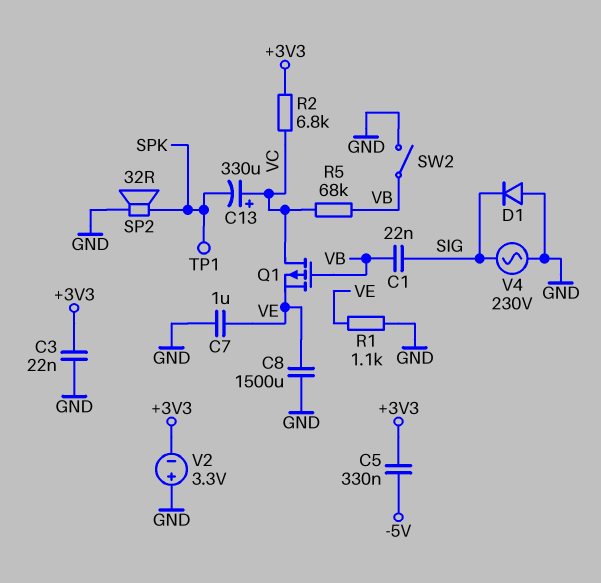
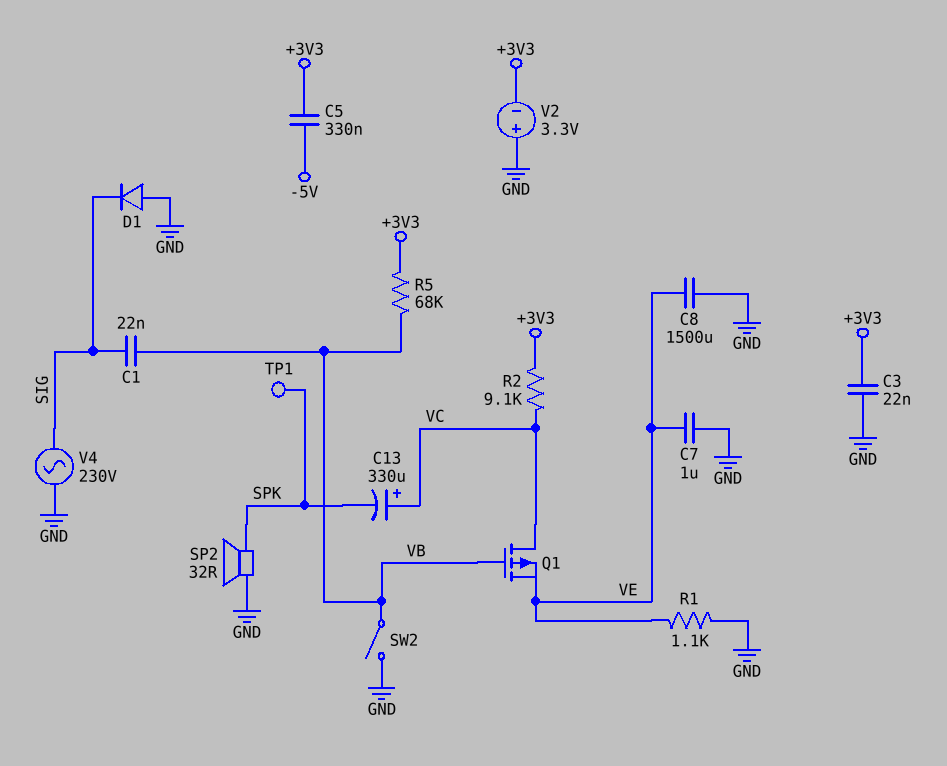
R2: 6.8k (+3V3, VC) -> 9.1k (+3V3, VC)
R5: 68k (VB, VC) -> 68k (+3V3, VB)

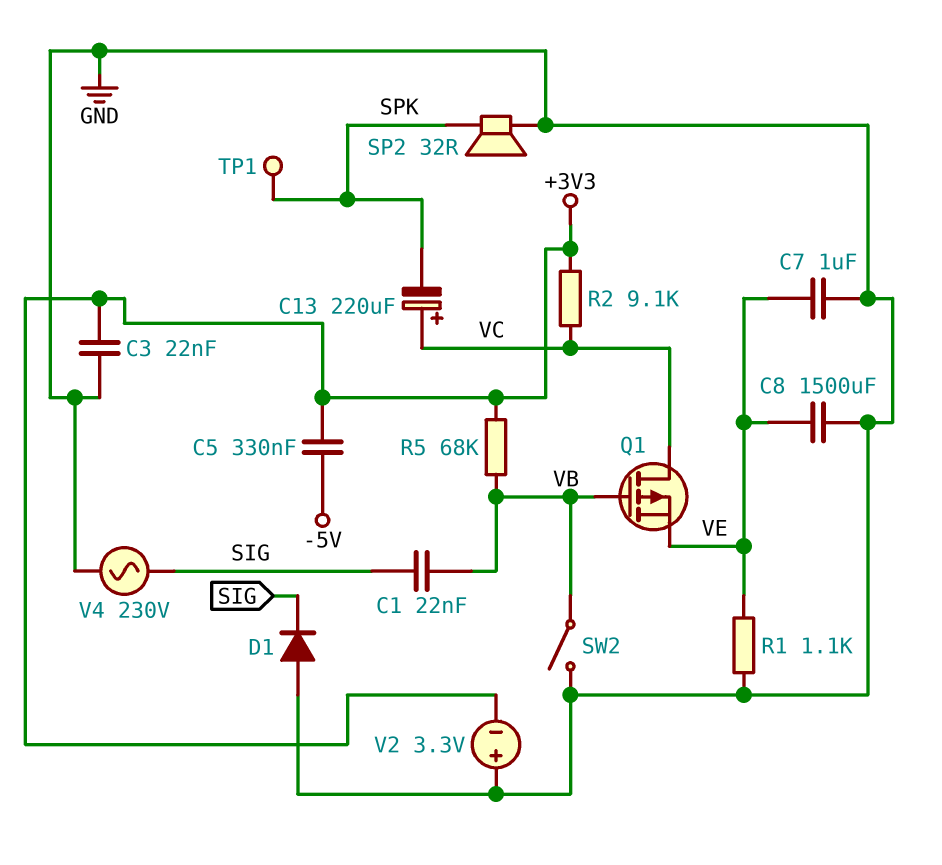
C13: 330uF (plus VC, minus SPK) -> 220uF (plus VC, minus SPK)

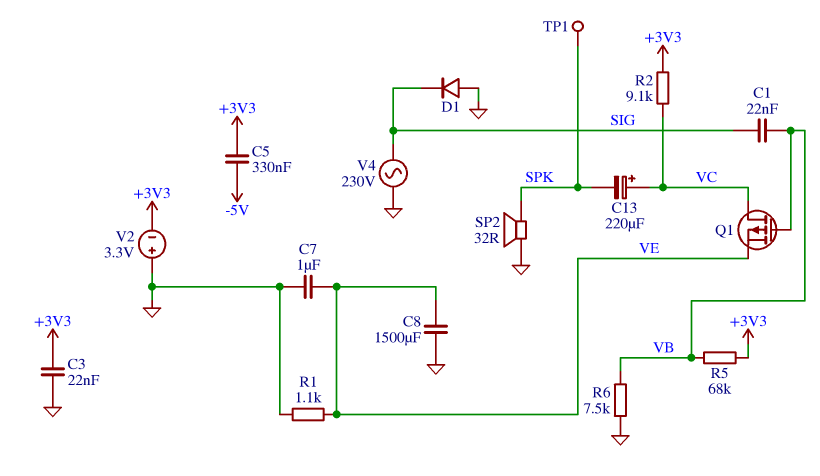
R6: none -> 7.5k (GND, VB)
SW2: switch (GND, VB) -> none

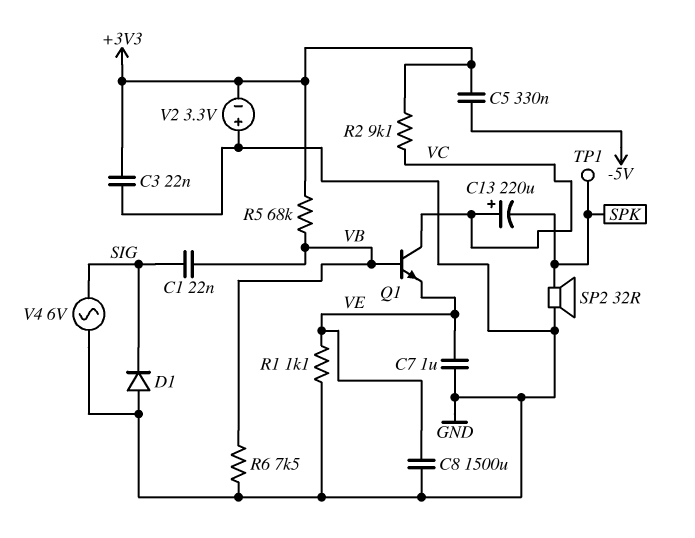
Q1: PMOS (G VB, D VC, S VE) -> NPN (B VB, C VC, E VE)
V4: AC 230V (GND, SIG) -> AC 6V (GND, SIG)

